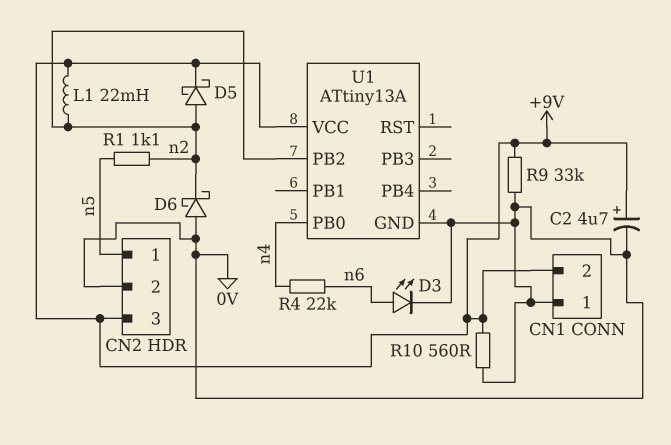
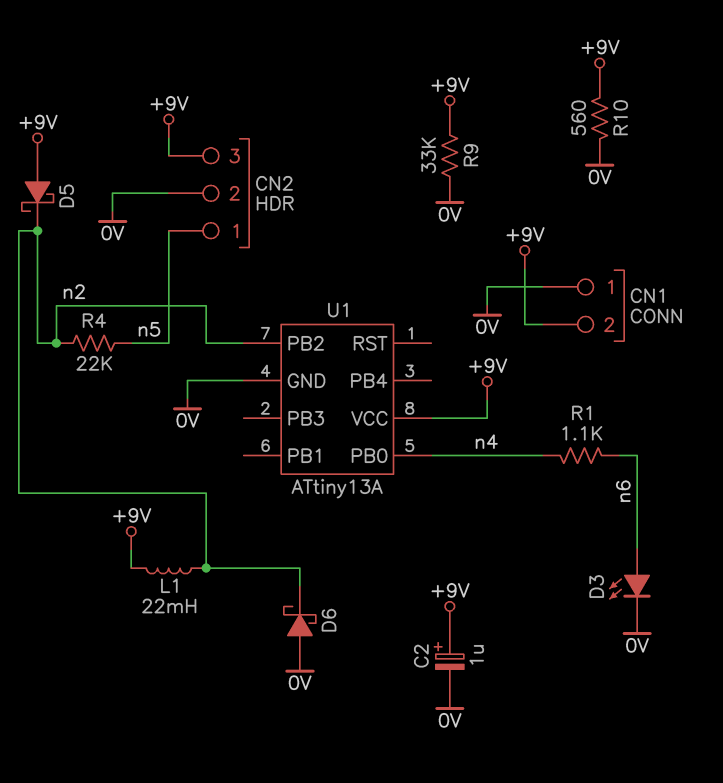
C2: 4.7uF (plus +9V, minus 0V) -> 1uF (plus +9V, minus 0V)
D5: schottky (A n2, K +9V) -> schottky (A +9V, K n2)
R1: 1.1k (n2, n5) -> 1.1k (n4, n6)
R4: 22k (n4, n6) -> 22k (n2, n5)

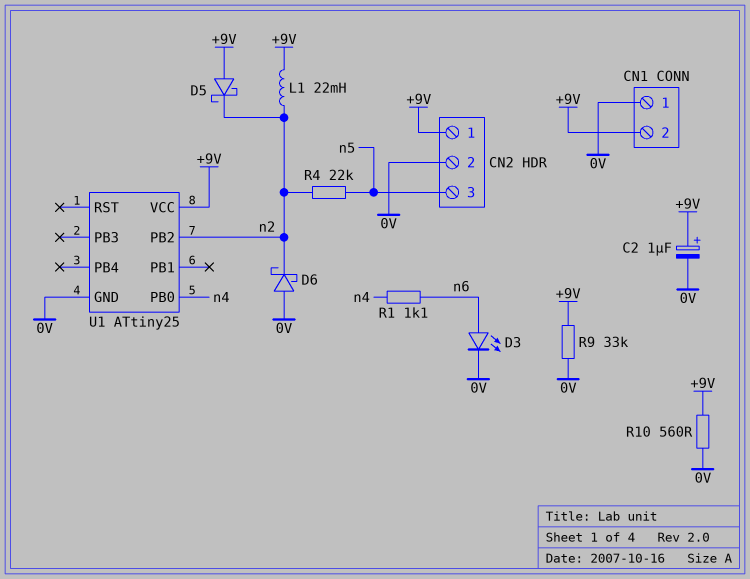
CN2 pin 1: n5 -> +9V
CN2 pin 3: +9V -> n5
U1: ATtiny13A -> ATtiny25

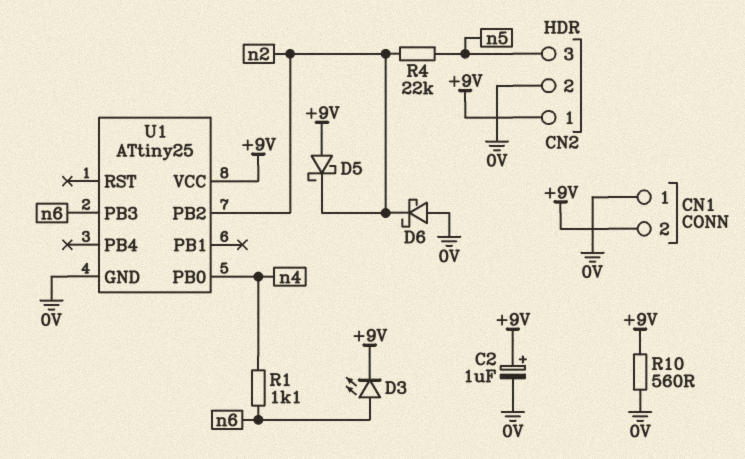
D3: LED (A n6, K 0V) -> LED (A n6, K +9V)
L1: 22mH (+9V, n2) -> none
R9: 33k (+9V, 0V) -> none
U1 pin PB3: none -> n6

